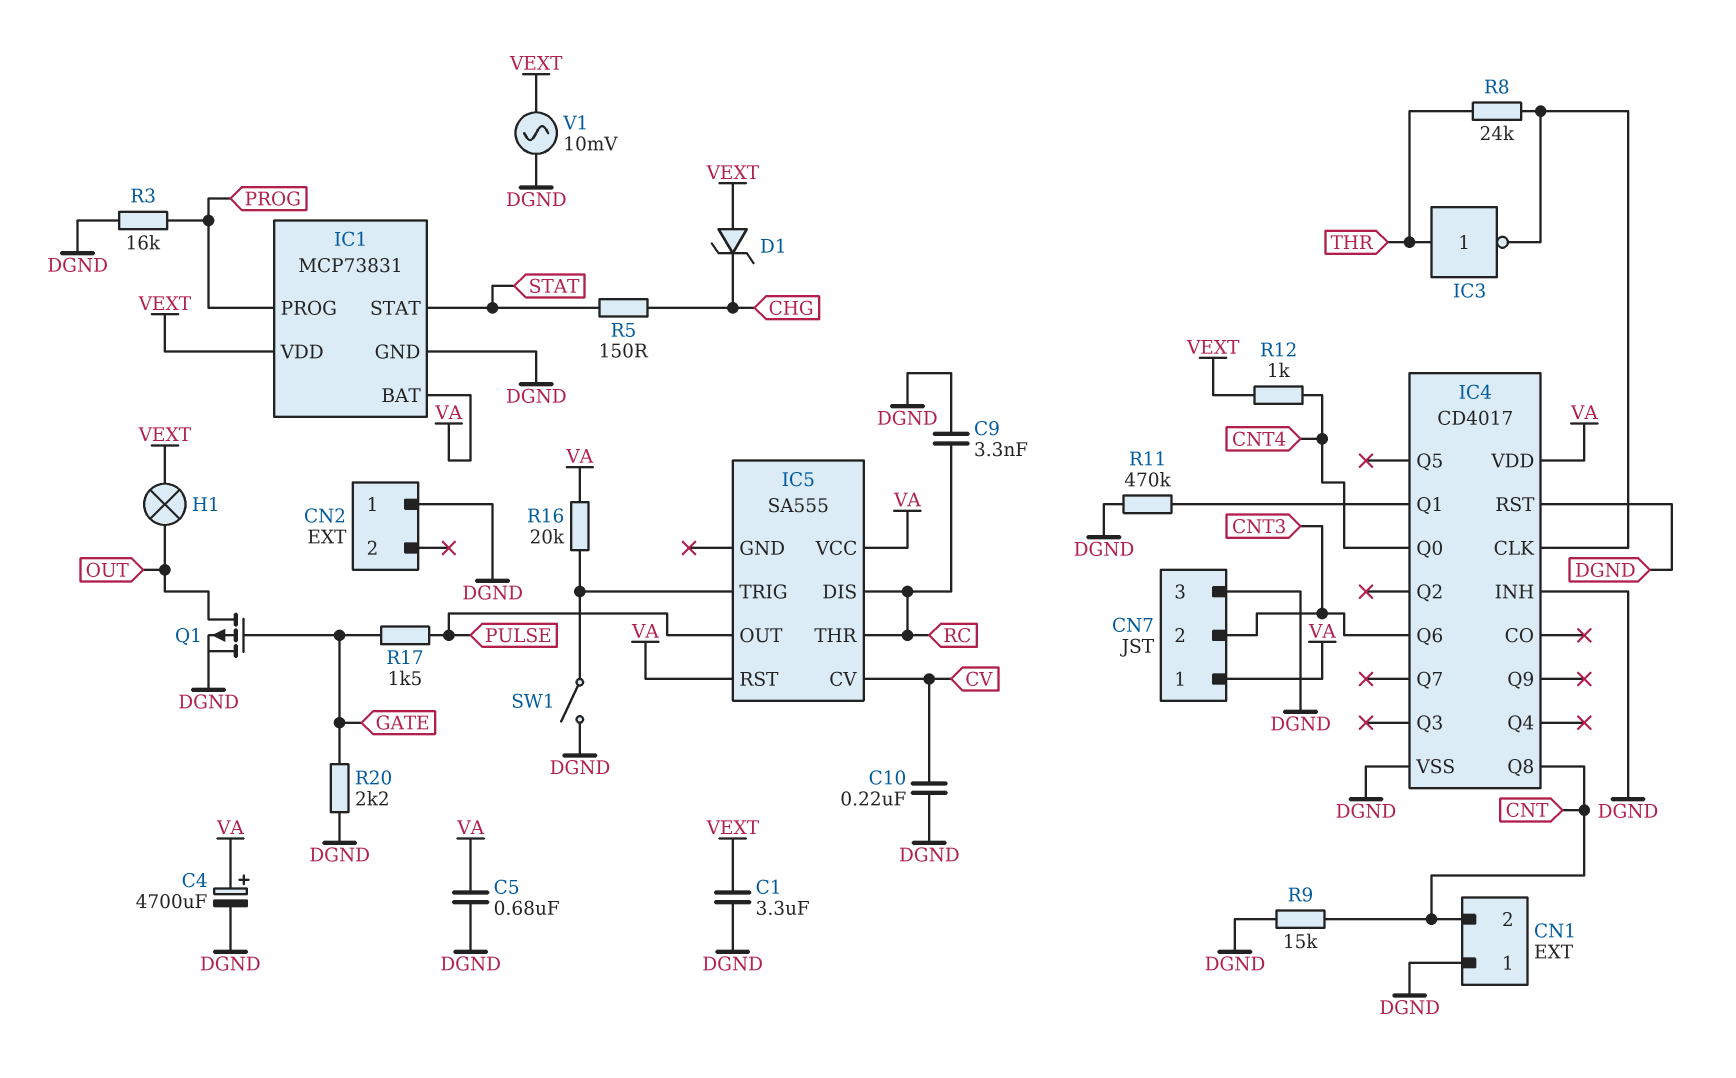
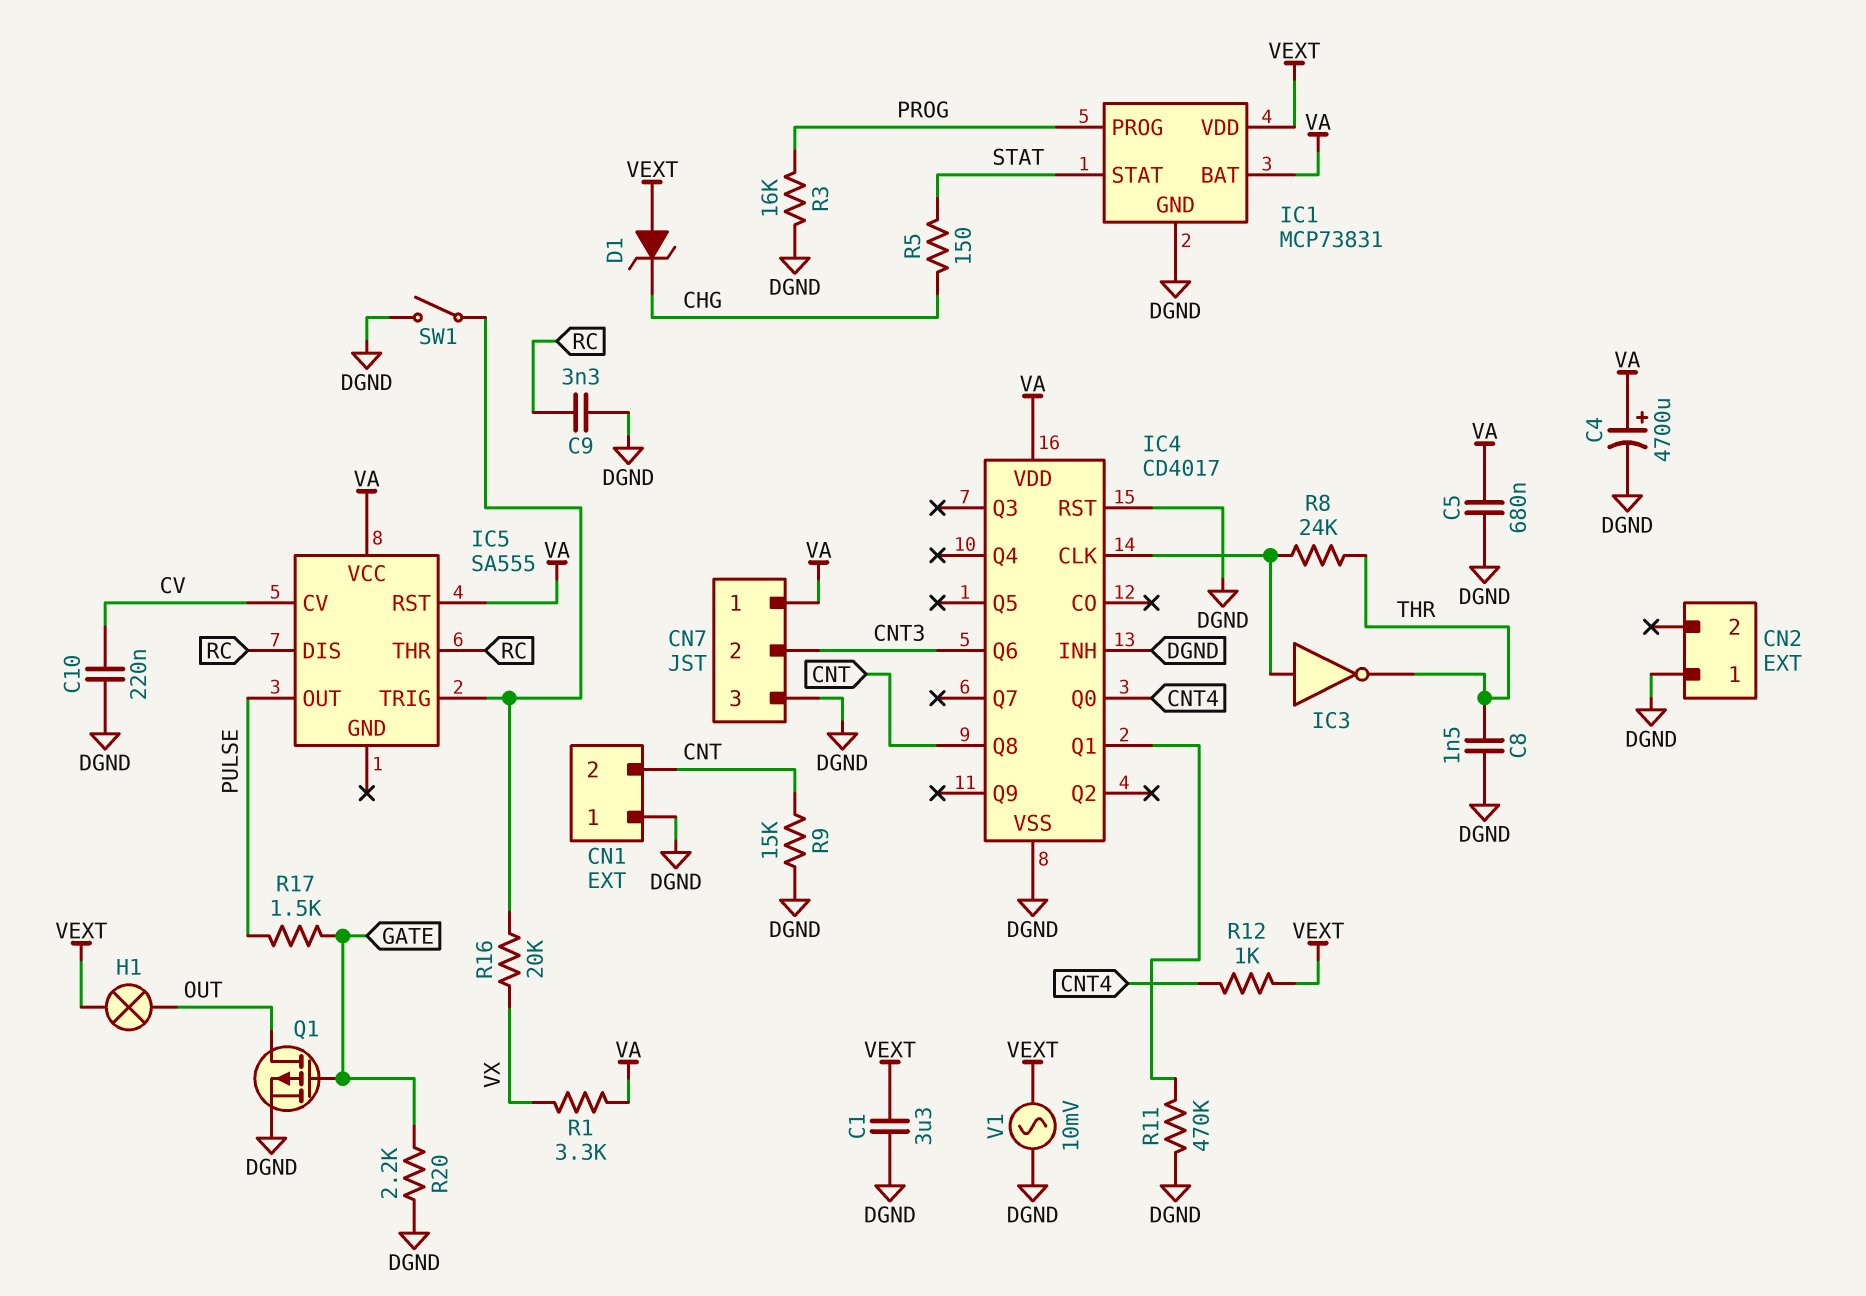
C8: none -> 1.5nF (DGND, THR)
IC3: NOT (in THR, out IC4/CLK) -> NOT (in IC4/CLK, out THR)
R1: none -> 3.3k (VA, VX)
R16: 20k (IC5/TRIG, VA) -> 20k (IC5/TRIG, VX)

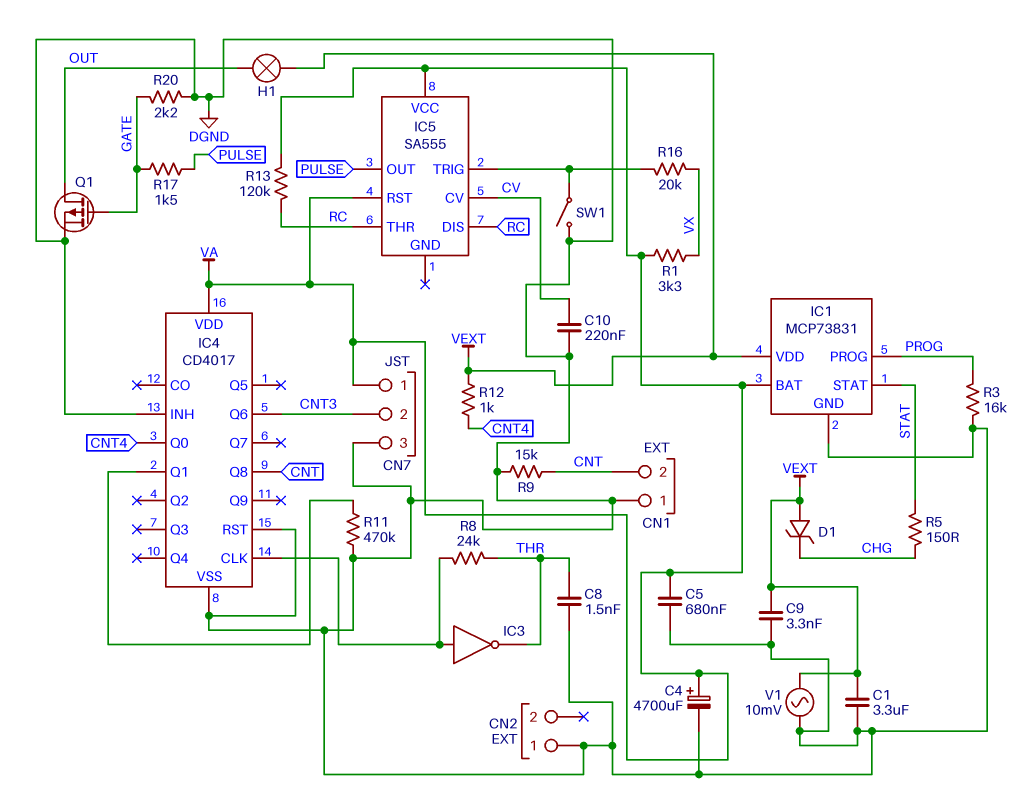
C9: 3.3nF (DGND, RC) -> 3.3nF (DGND, VEXT)
R13: none -> 120k (RC, VA)

